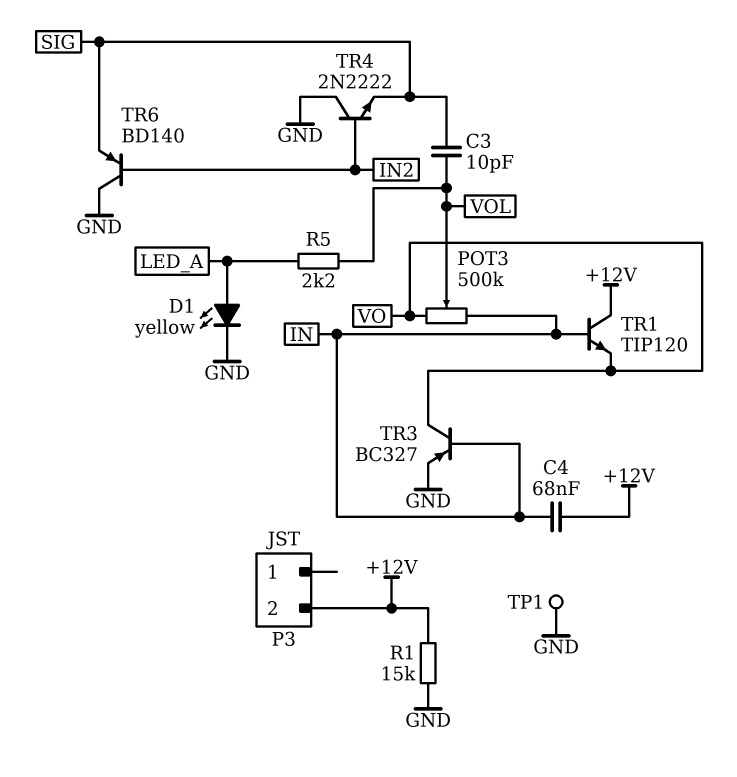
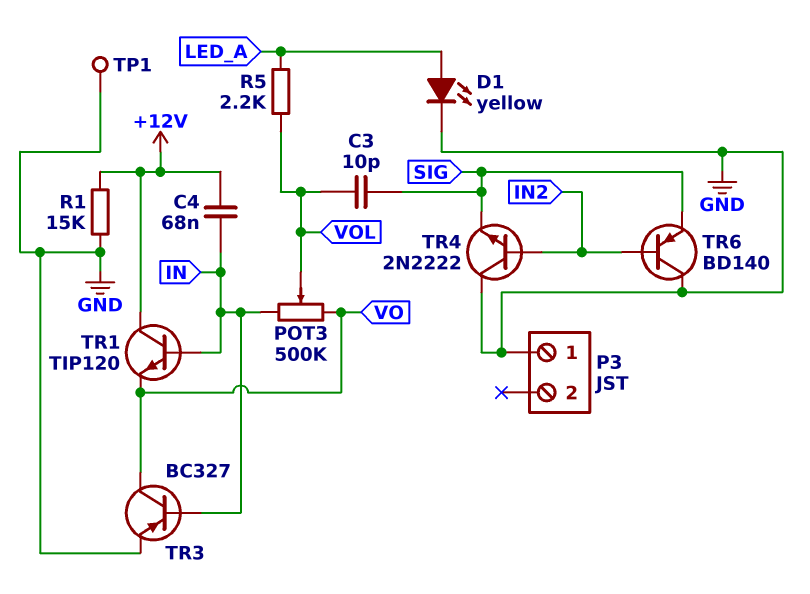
P3 pin 1: none -> GND
P3 pin 2: +12V -> none

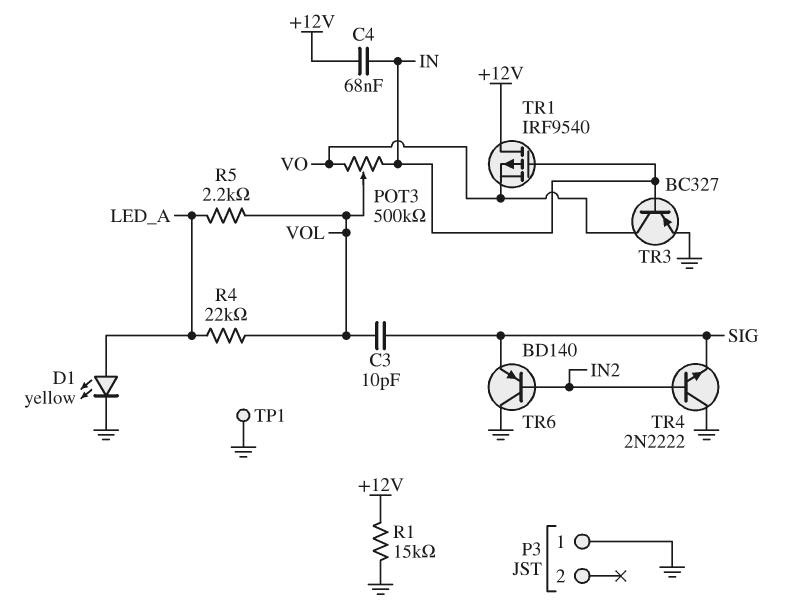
R4: none -> 22k (LED_A, VOL)
TR1: NPN TIP120 (B IN, C +12V, E VO) -> PMOS IRF9540 (G IN, D +12V, S VO)

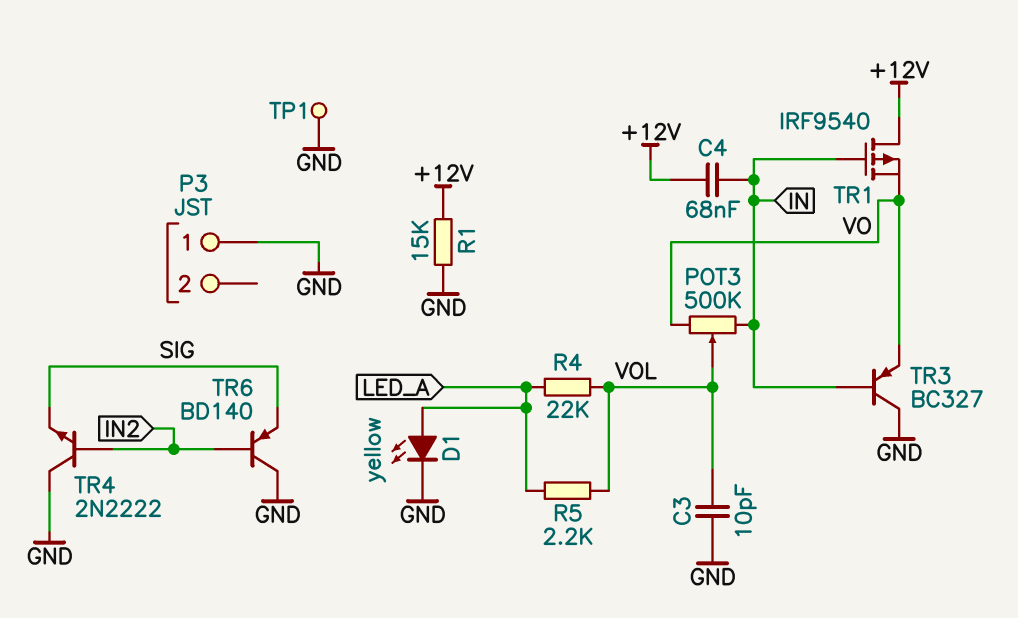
C3: 10pF (SIG, VOL) -> 10pF (GND, VOL)
TR3: PNP BC327 (B IN, C VO, E GND) -> PNP BC327 (B IN, C GND, E VO)

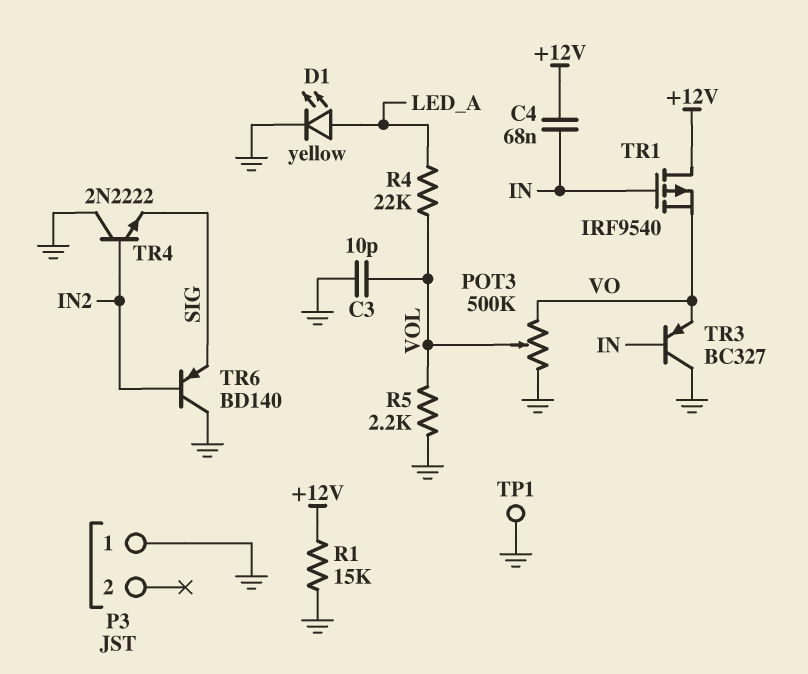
POT3: 500k (IN, VO, wiper VOL) -> 500k (GND, VO, wiper VOL)
R5: 2.2k (LED_A, VOL) -> 2.2k (GND, VOL)

